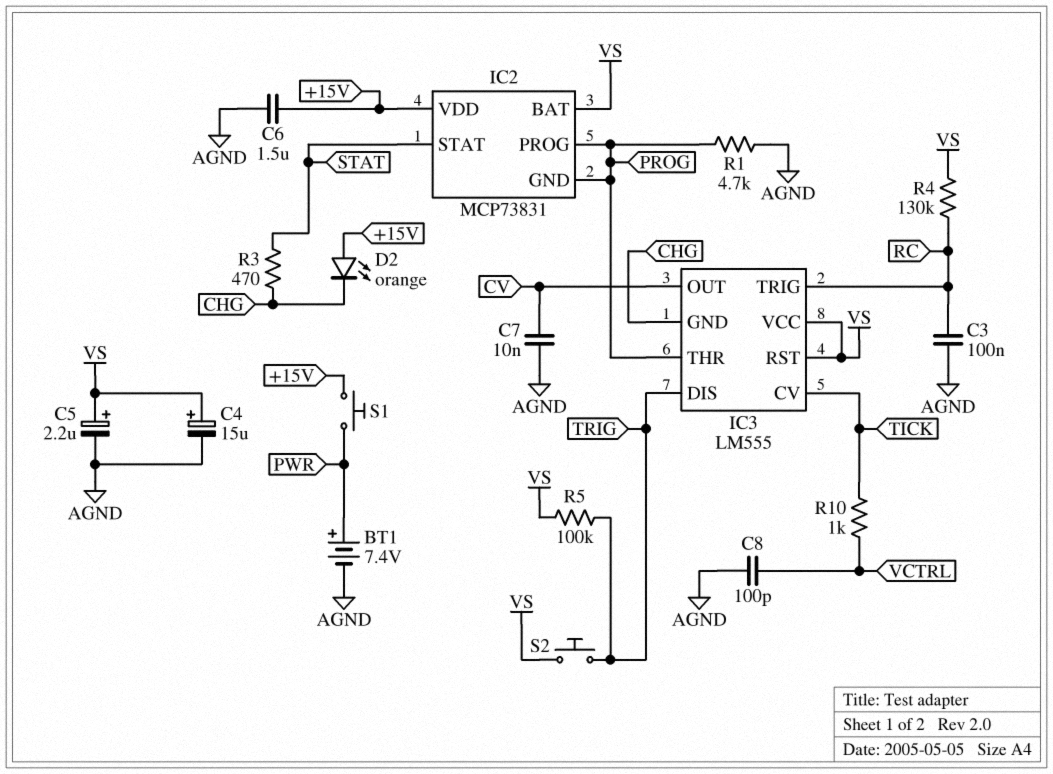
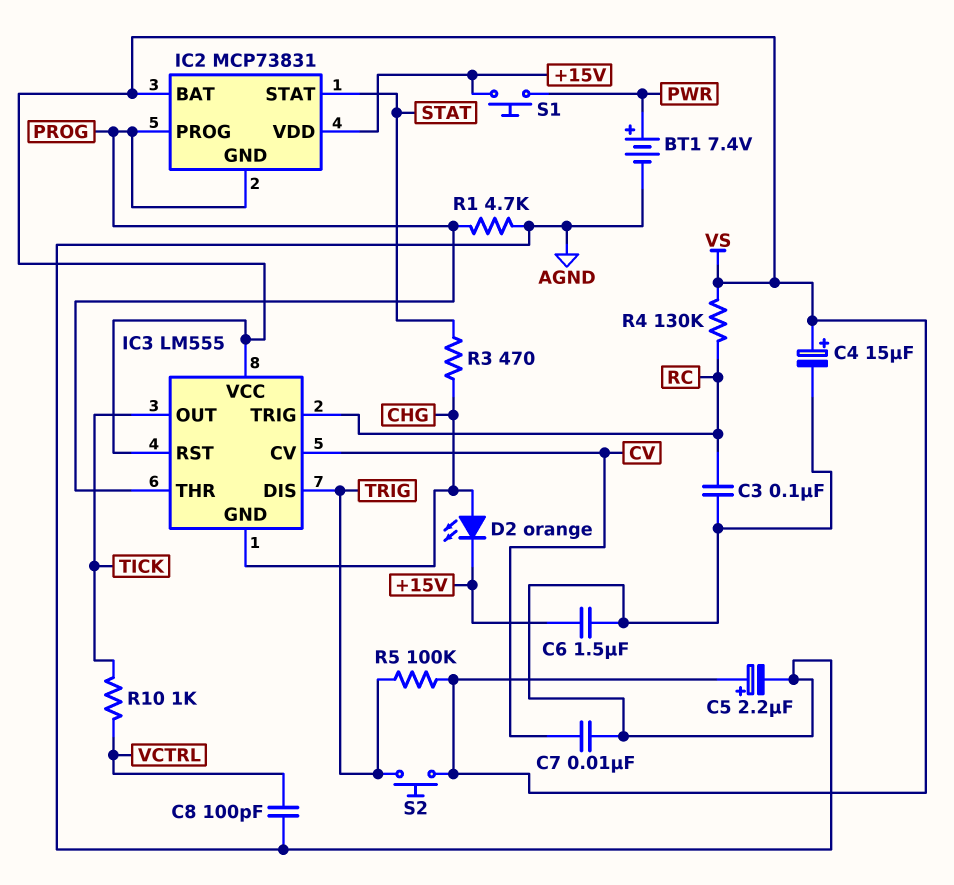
D2: LED orange (A +15V, K CHG) -> LED orange (A CHG, K +15V)
IC3 pin CV: TICK -> CV
IC3 pin OUT: CV -> TICK

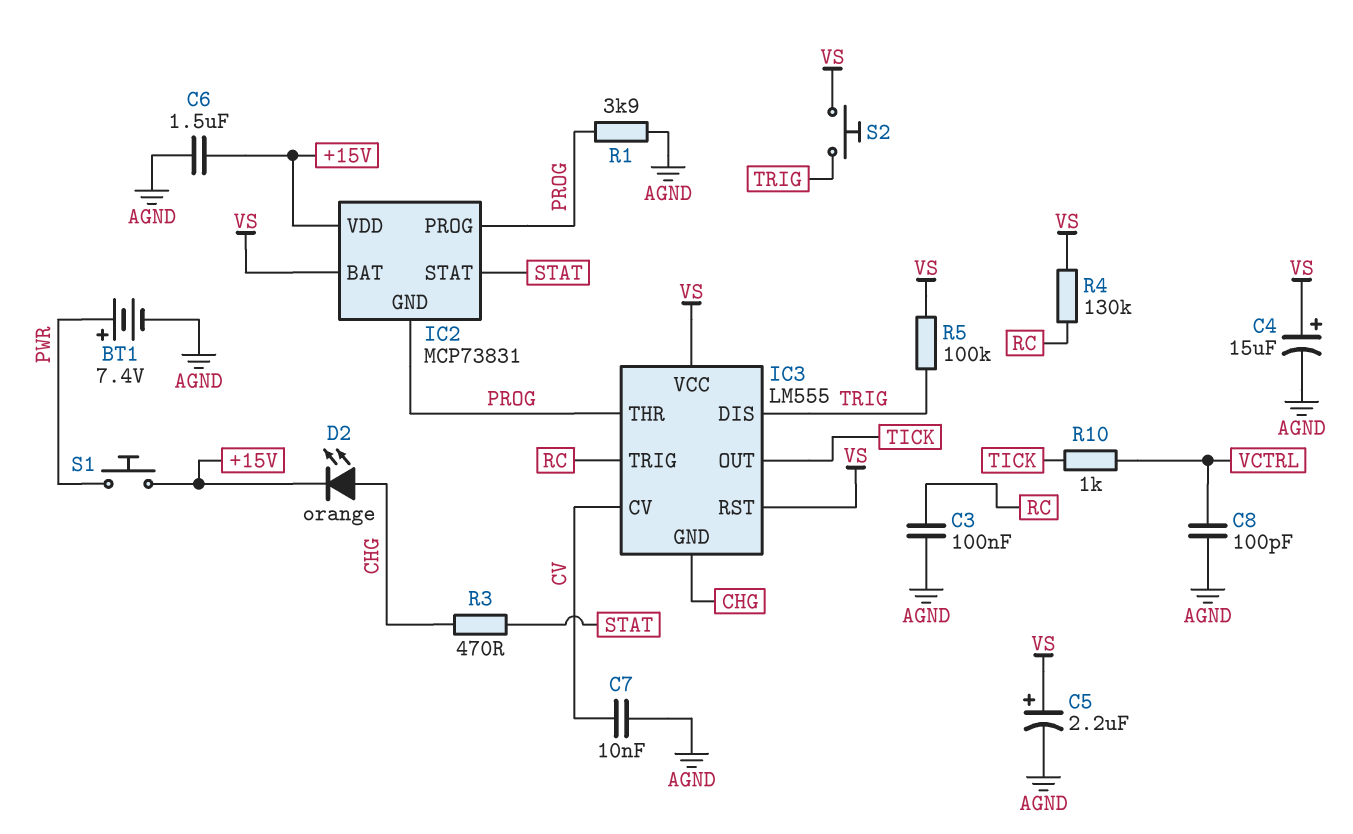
R1: 4.7k (AGND, PROG) -> 3.9k (AGND, PROG)

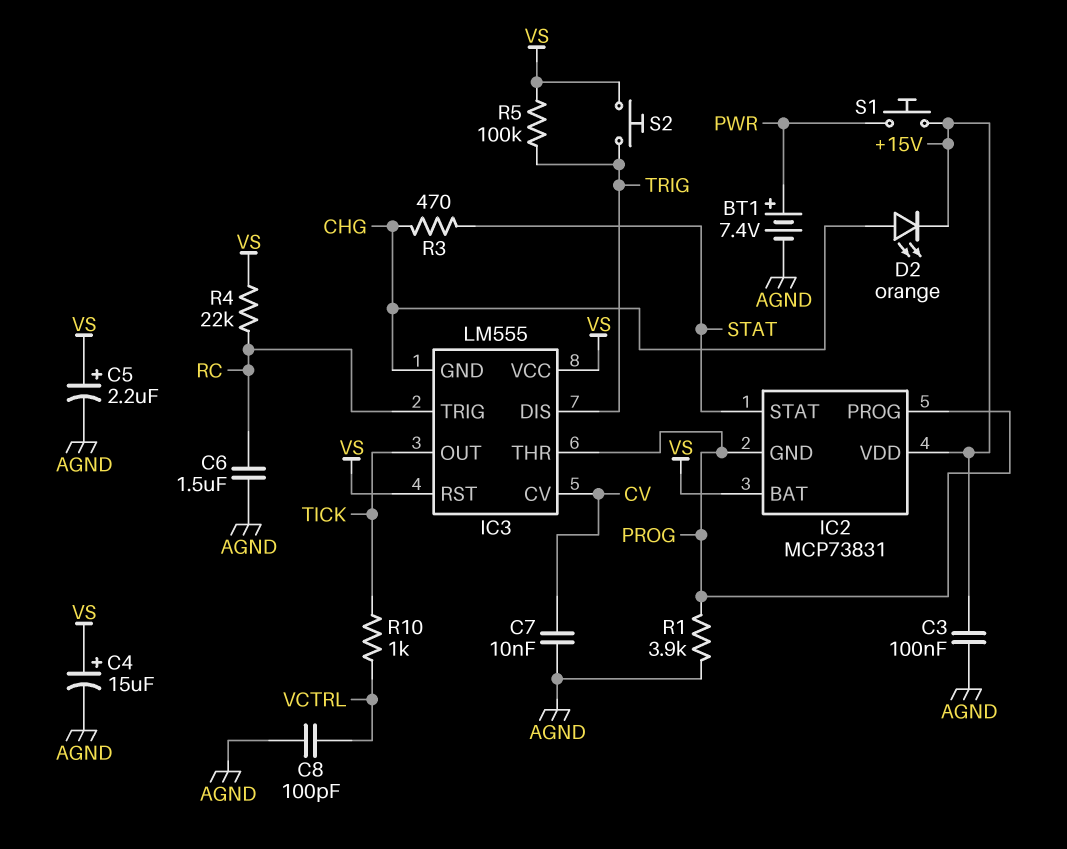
C3: 100nF (AGND, RC) -> 100nF (+15V, AGND)
C6: 1.5uF (+15V, AGND) -> 1.5uF (AGND, RC)
R4: 130k (RC, VS) -> 22k (RC, VS)

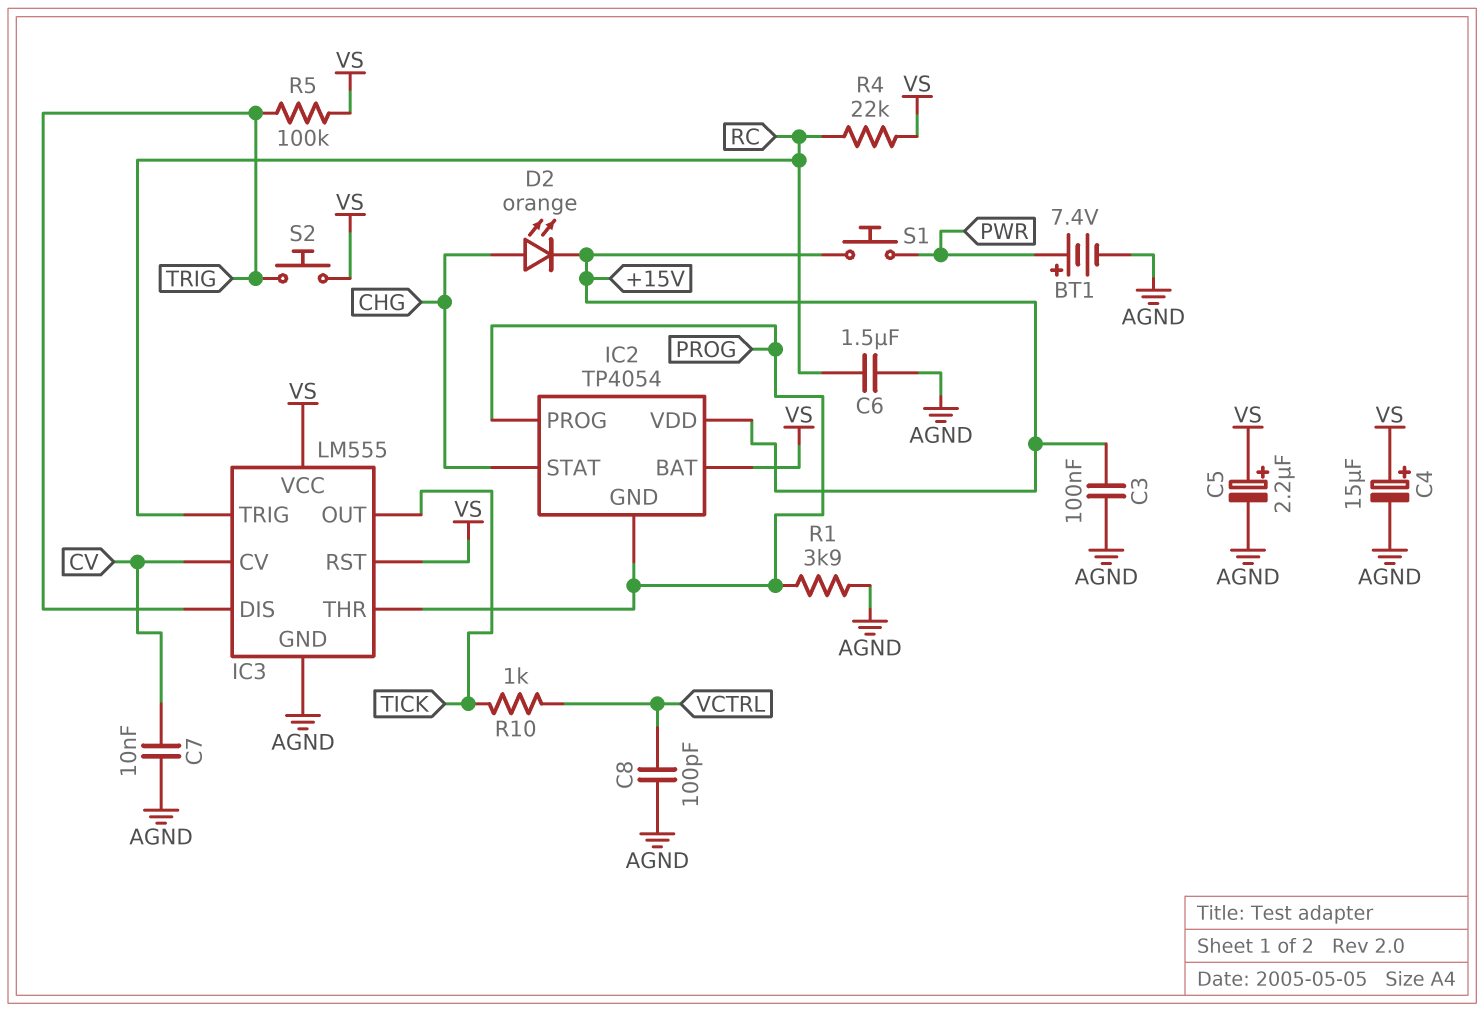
IC2: MCP73831 -> TP4054
IC2 pin STAT: STAT -> CHG
IC3 pin GND: CHG -> AGND
R3: 470 (CHG, STAT) -> none

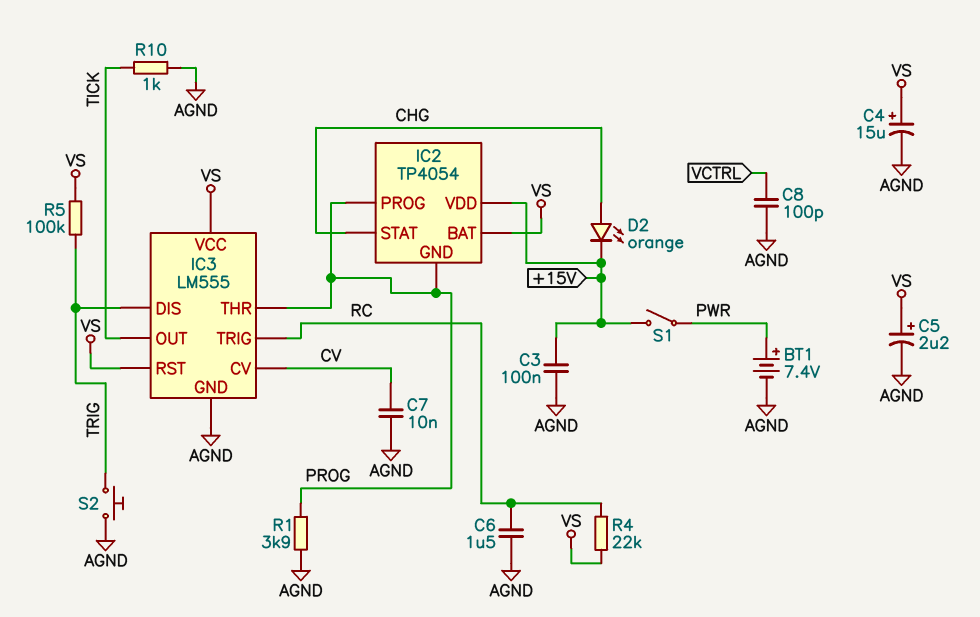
R10: 1k (TICK, VCTRL) -> 1k (AGND, TICK)
S1: button (+15V, PWR) -> switch (+15V, PWR)
S2: button (TRIG, VS) -> button (AGND, TRIG)

